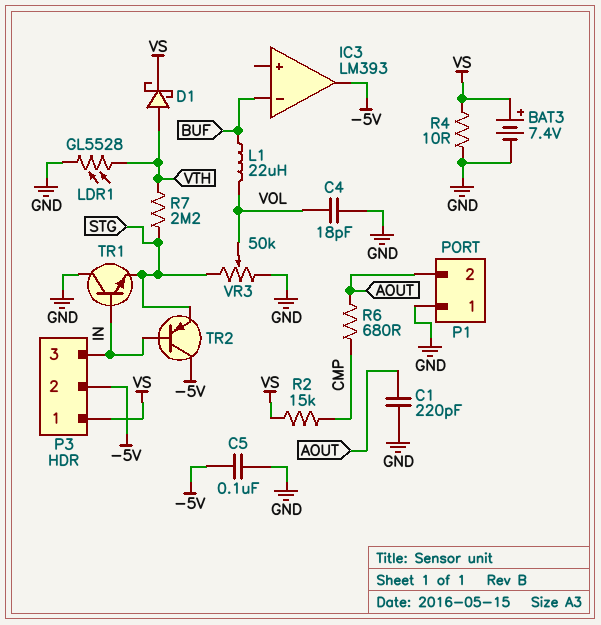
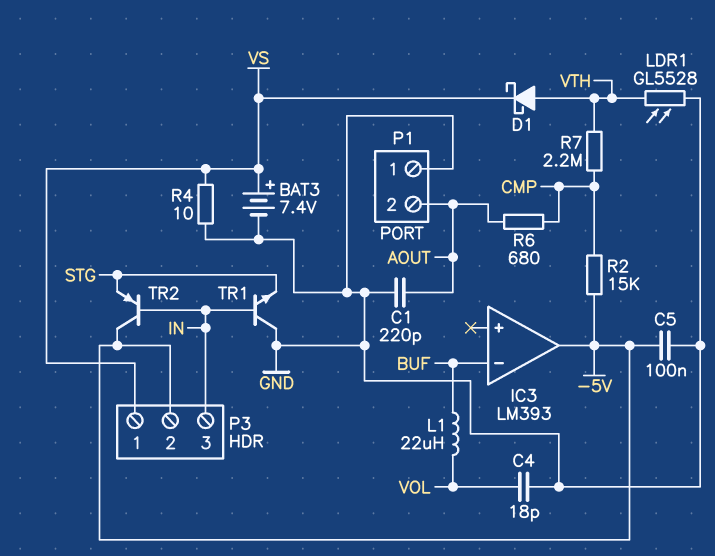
R2: 15k (CMP, VS) -> 15k (-5V, CMP)
R7: 2.2M (STG, VTH) -> 2.2M (CMP, VTH)
VR3: 50k (GND, STG, wiper VOL) -> none

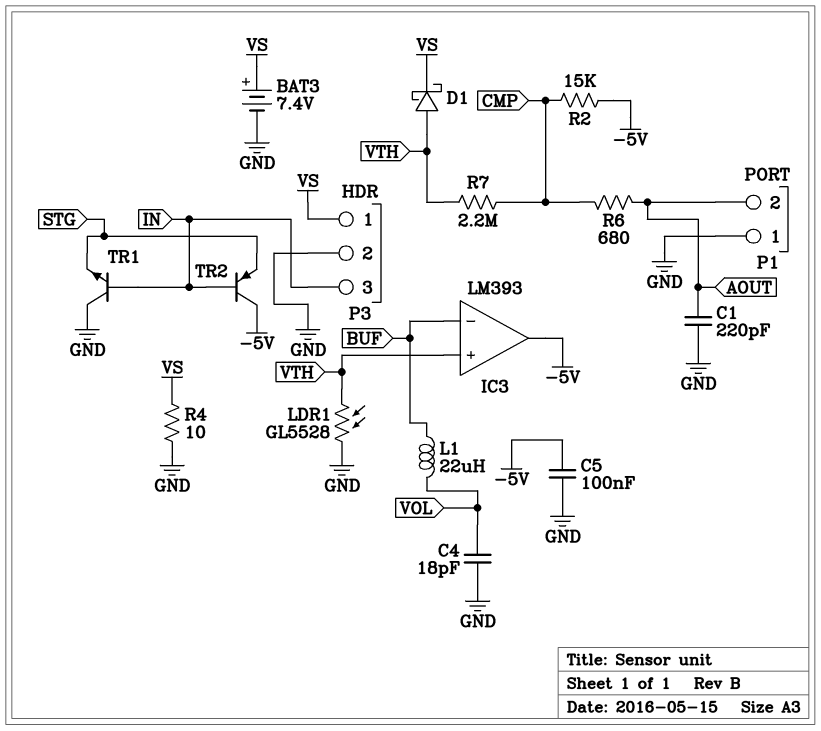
IC3 pin in+: none -> VTH
P3 pin 2: -5V -> GND

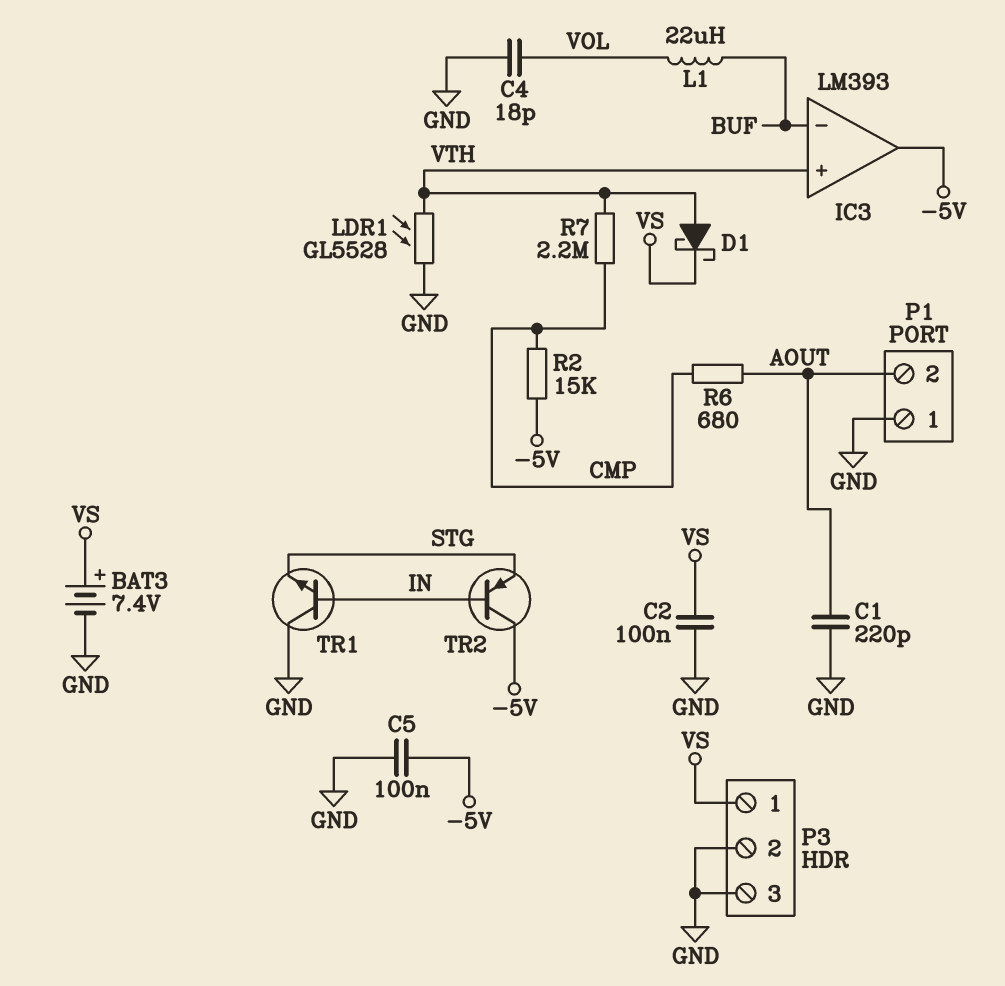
C2: none -> 100nF (GND, VS)
P3 pin 3: IN -> GND
R4: 10 (GND, VS) -> none

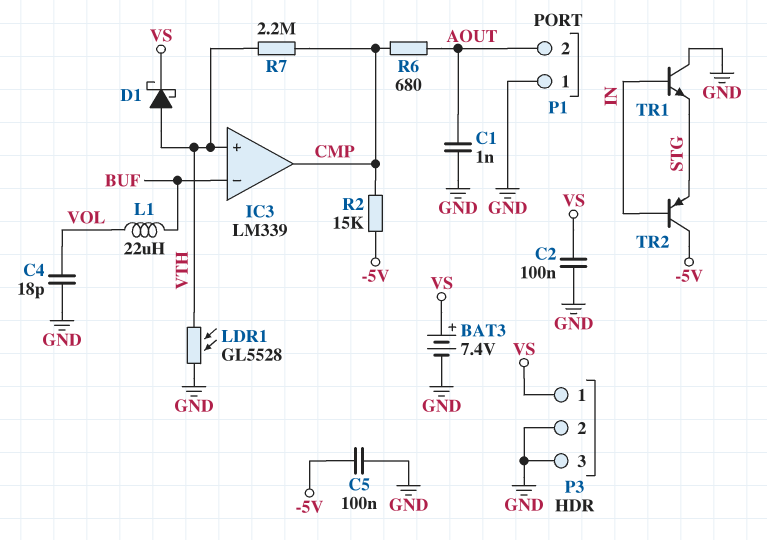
C1: 220pF (AOUT, GND) -> 1nF (AOUT, GND)
IC3: LM393 -> LM339
IC3 pin out: -5V -> CMP

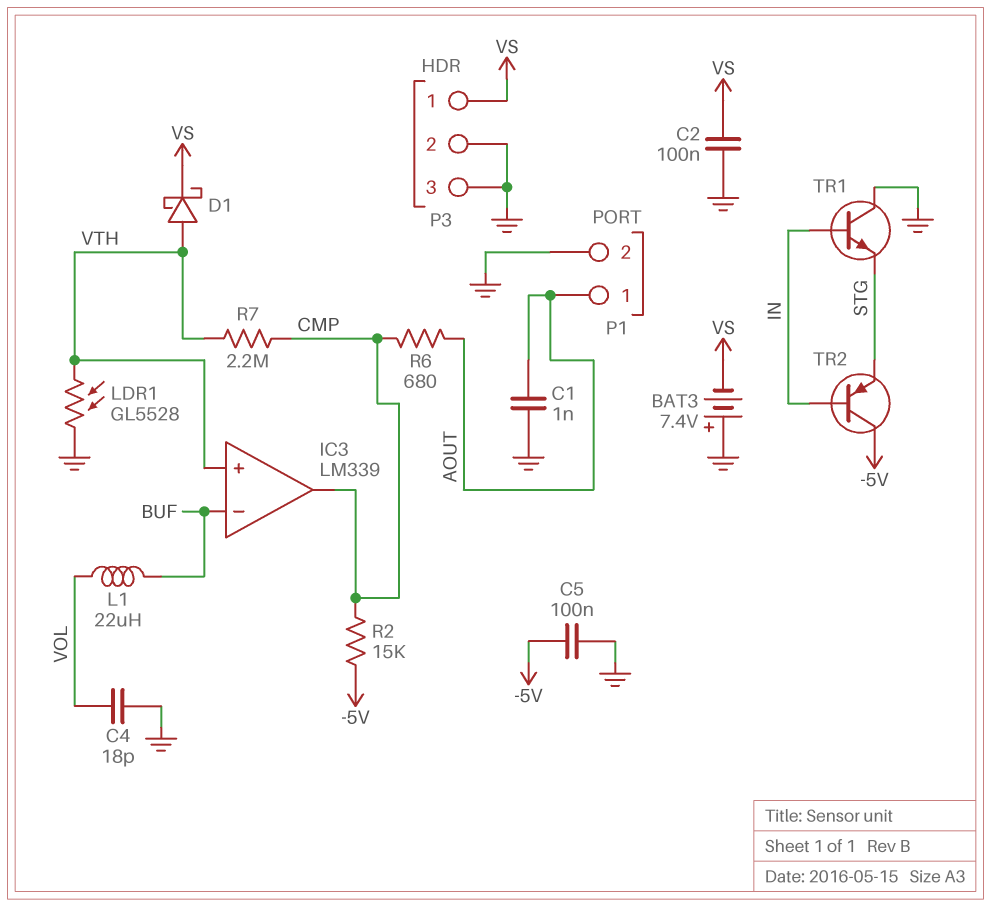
BAT3: 7.4V (plus VS, minus GND) -> 7.4V (plus GND, minus VS)
P1 pin 1: GND -> AOUT
P1 pin 2: AOUT -> GND

